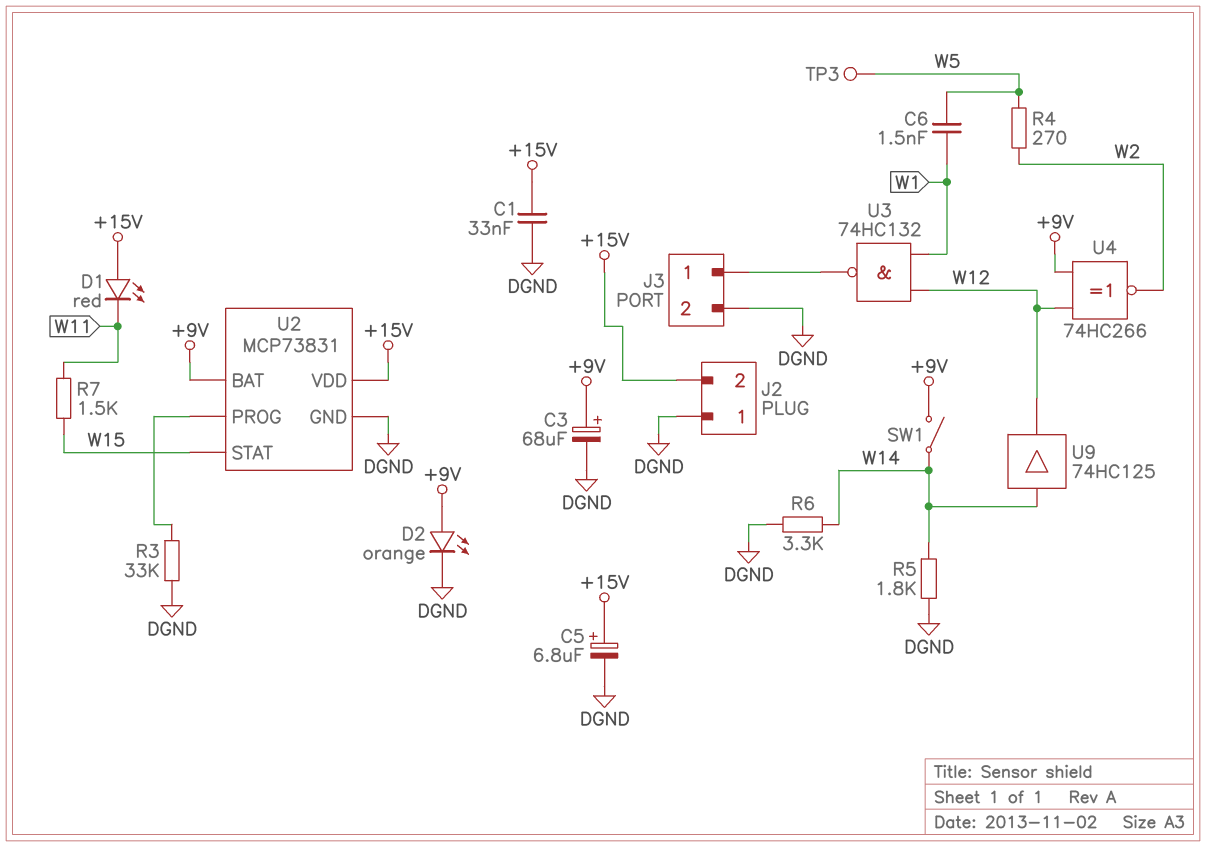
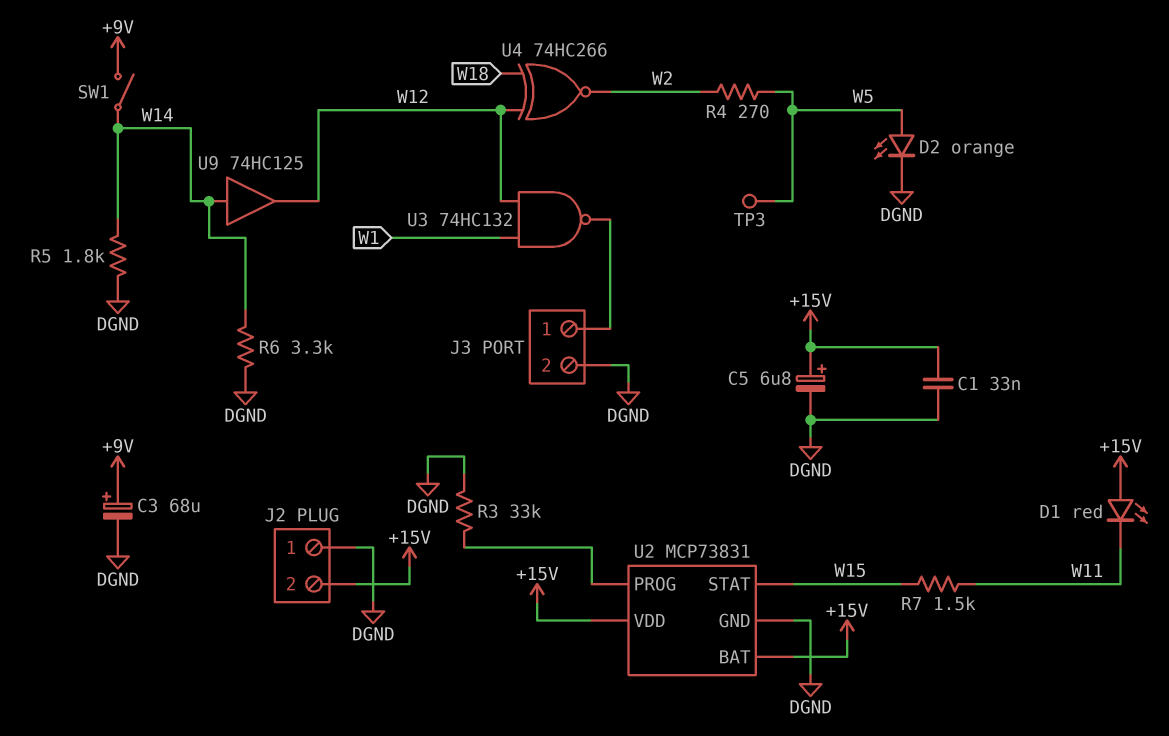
C6: 1.5nF (W1, W5) -> none
D2: LED orange (A +9V, K DGND) -> LED orange (A W5, K DGND)
U2 pin BAT: +9V -> +15V
U4: XNOR 74HC266 (in +9V, in W12, out W2) -> XNOR 74HC266 (in W12, in W18, out W2)

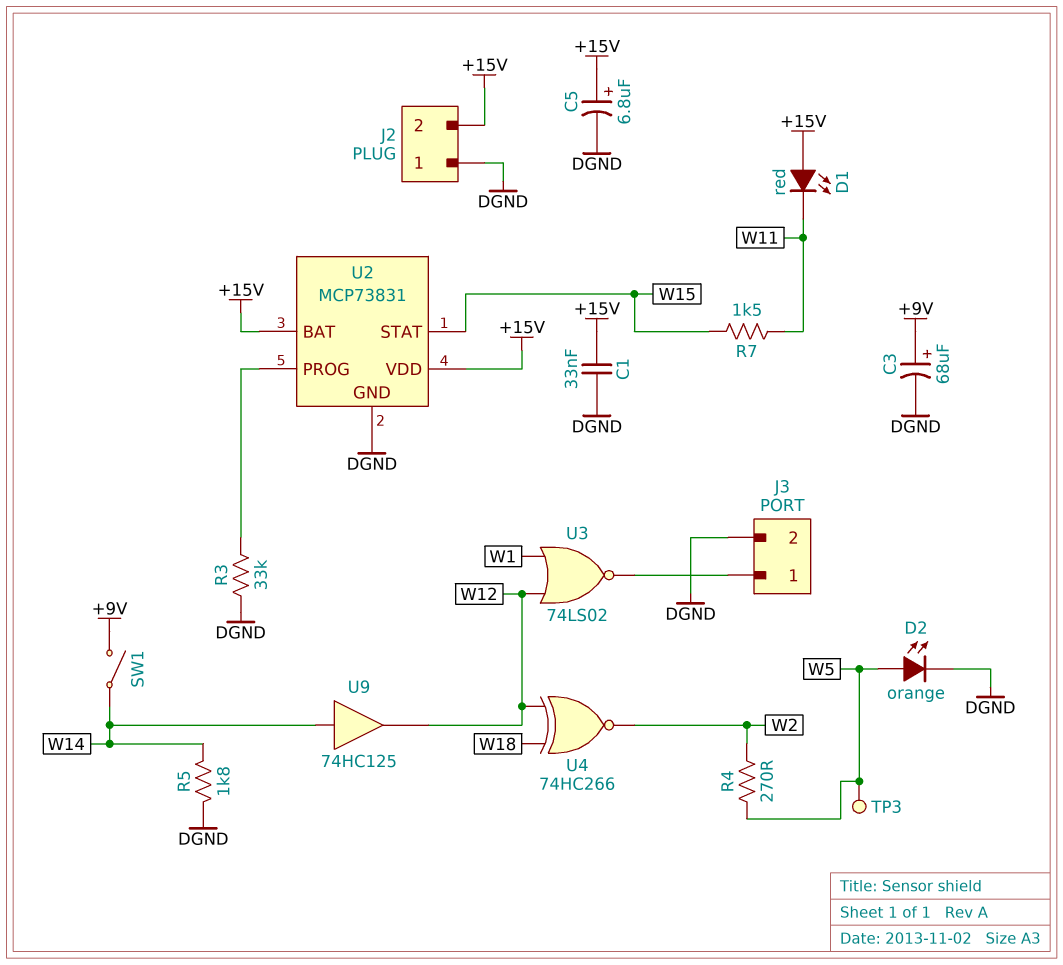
R6: 3.3k (DGND, W14) -> none
U3: NAND 74HC132 (in W1, in W12, out J3/1) -> NOR 74LS02 (in W1, in W12, out J3/1)

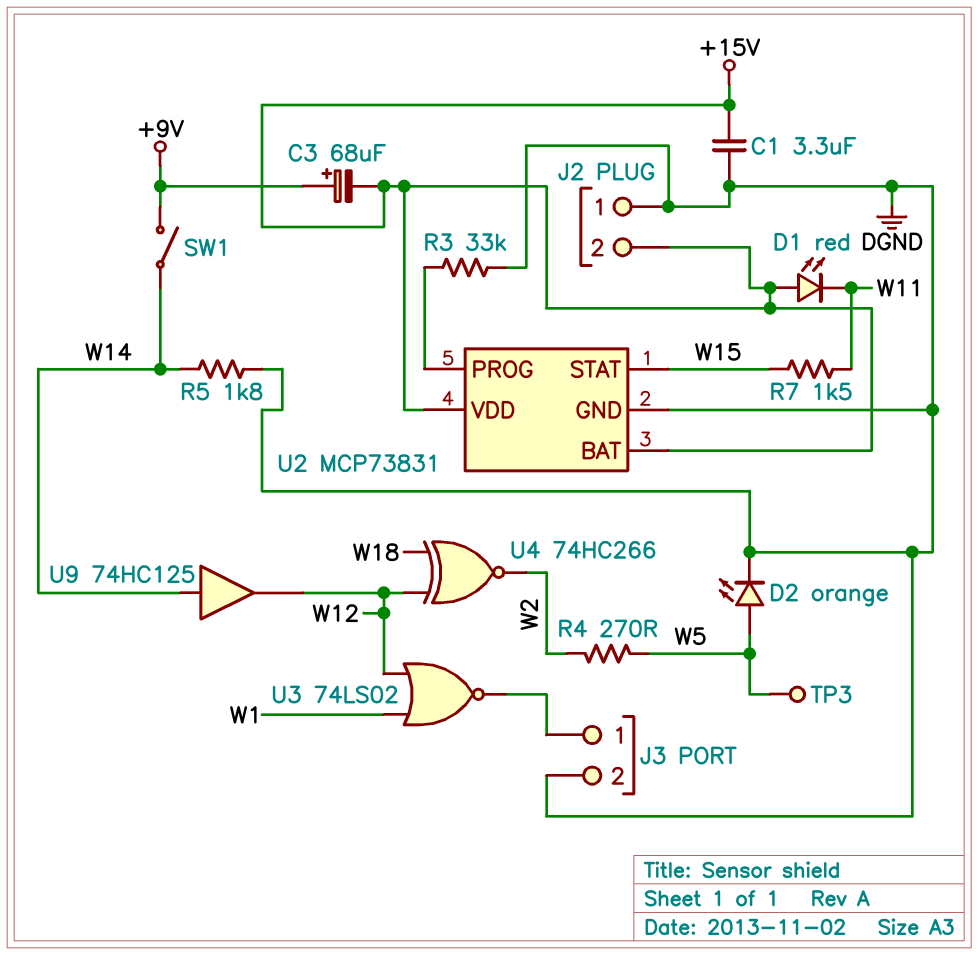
C1: 33nF (+15V, DGND) -> 3.3uF (+15V, DGND)
C3: 68uF (plus +9V, minus DGND) -> 68uF (plus +9V, minus +15V)
C5: 6.8uF (plus +15V, minus DGND) -> none

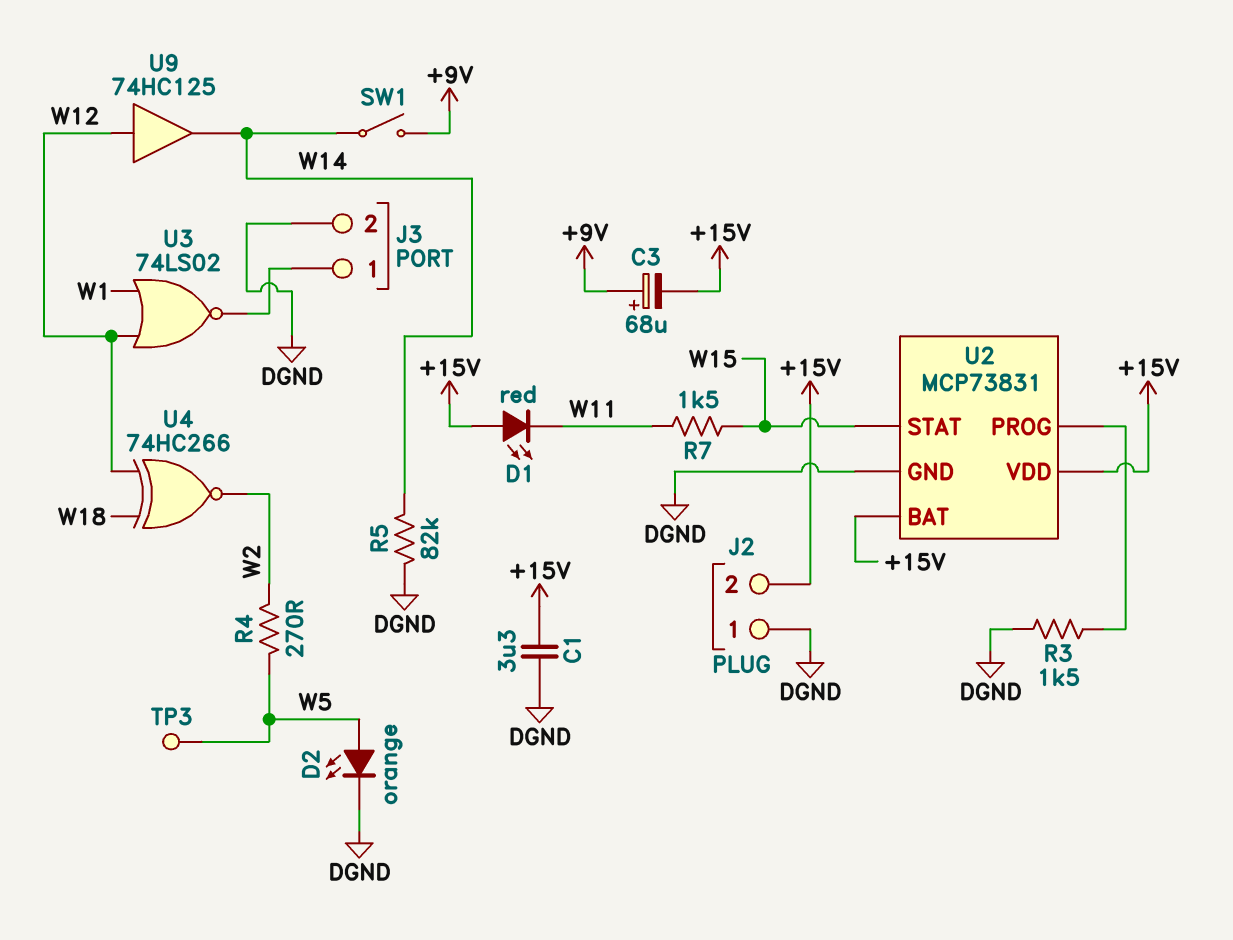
R3: 33k (DGND, U2/PROG) -> 1.5k (DGND, U2/PROG)
R5: 1.8k (DGND, W14) -> 82k (DGND, W14)
U9: buffer 74HC125 (in W14, out W12) -> buffer 74HC125 (in W12, out W14)

